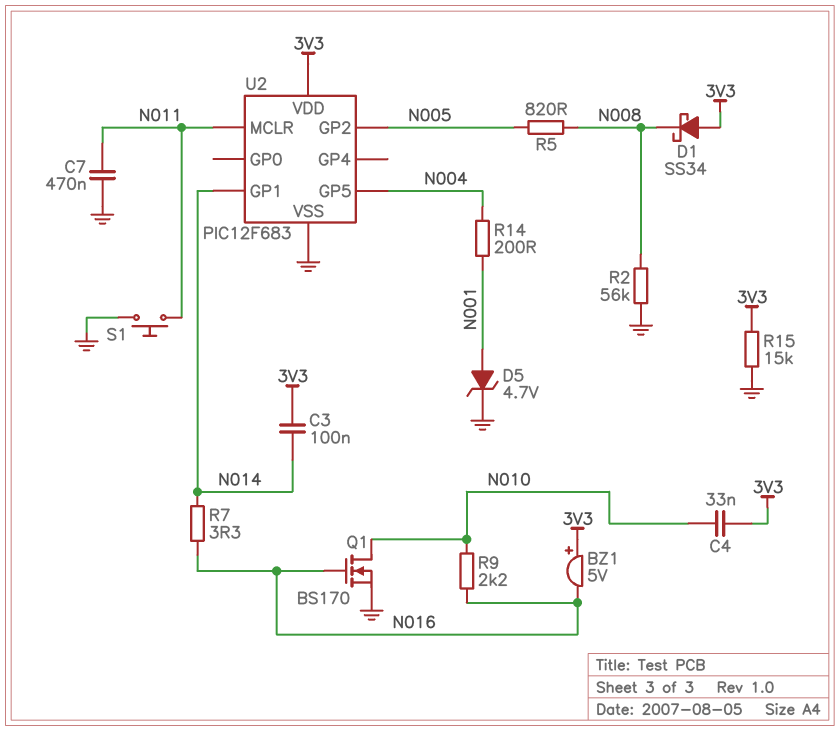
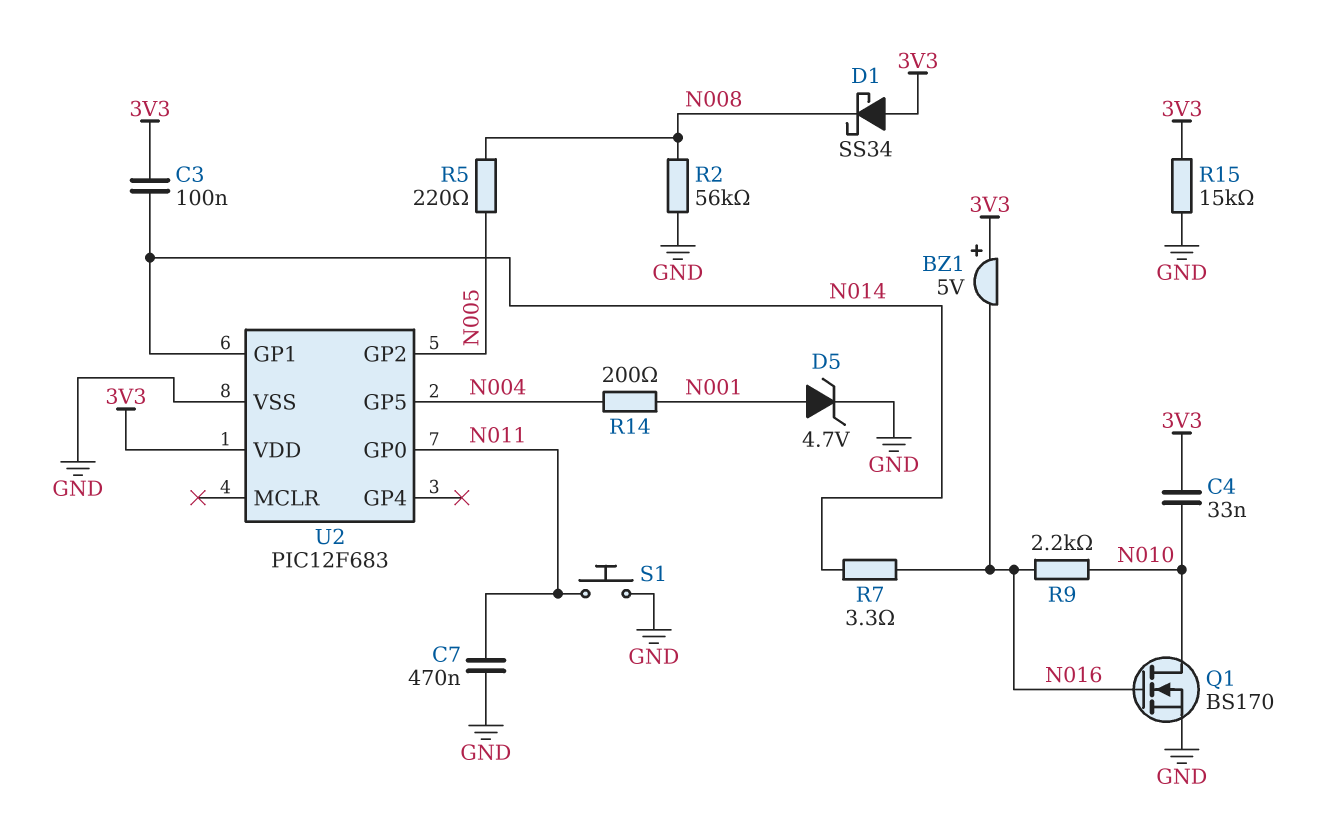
R5: 820 (N005, N008) -> 220 (N005, N008)
U2 pin GP0: none -> N011
U2 pin MCLR: N011 -> none

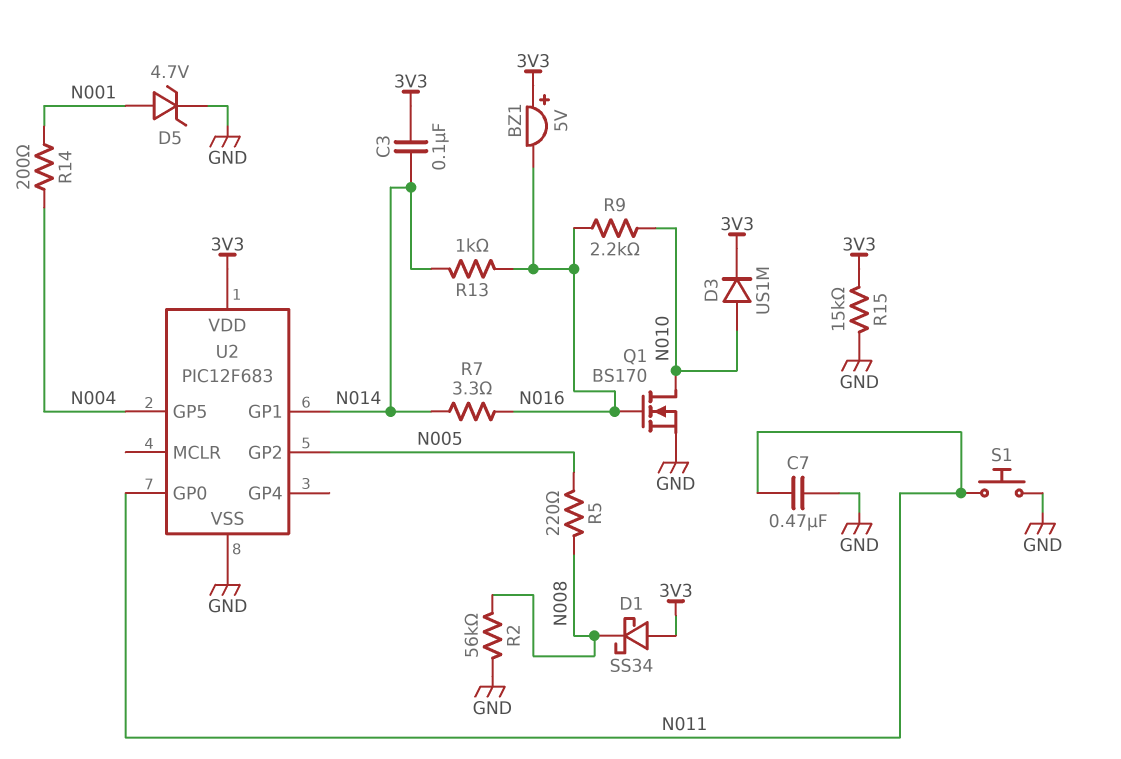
C4: 33nF (3V3, N010) -> none
D3: none -> diode US1M (A N010, K 3V3)
R13: none -> 1k (N014, N016)

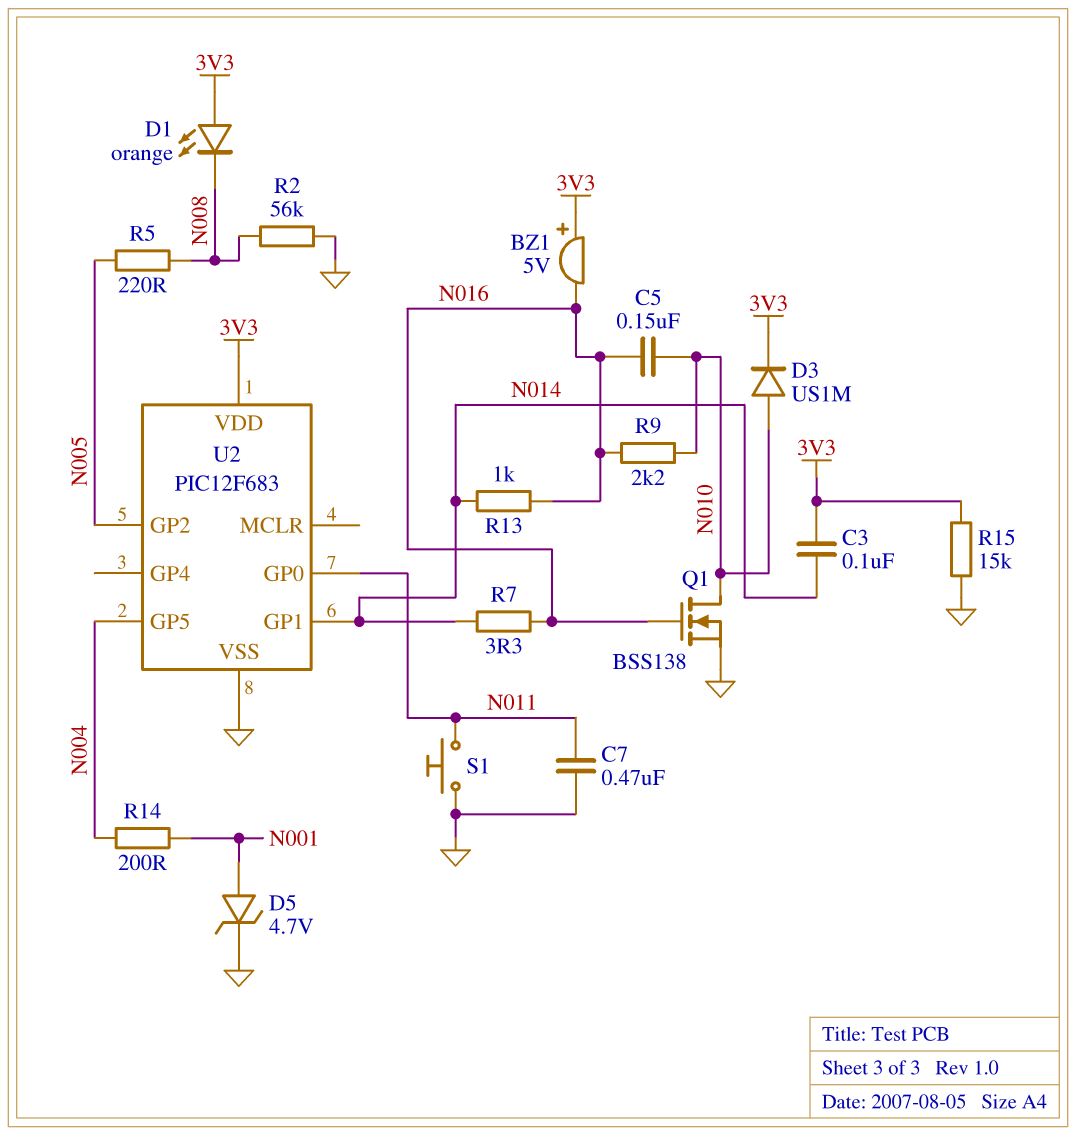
C5: none -> 150nF (N010, N016)
D1: schottky SS34 (A 3V3, K N008) -> LED orange (A 3V3, K N008)
Q1: NMOS BS170 (G N016, D N010, S GND) -> NMOS BSS138 (G N016, D N010, S GND)

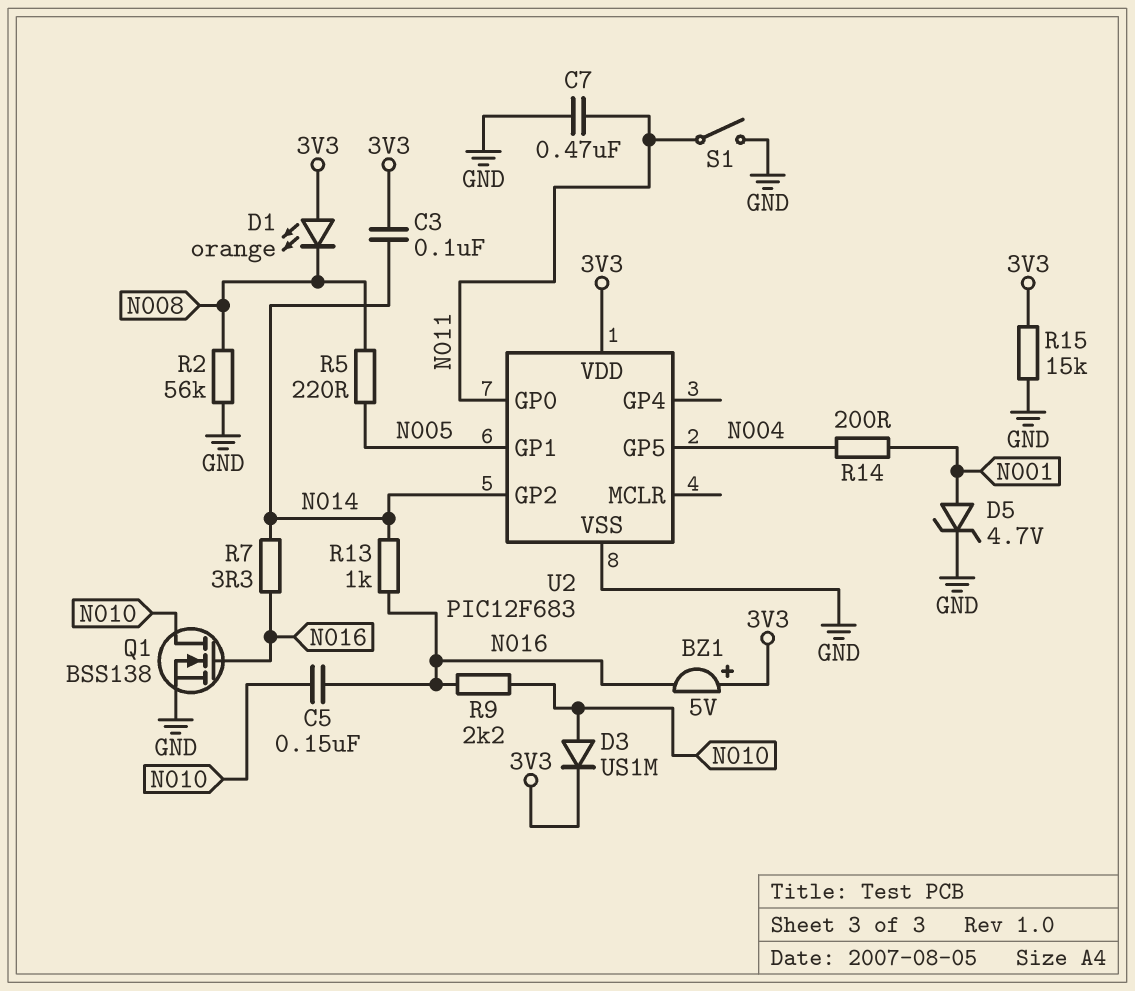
S1: button (GND, N011) -> switch (GND, N011)
U2 pin GP1: N014 -> N005
U2 pin GP2: N005 -> N014

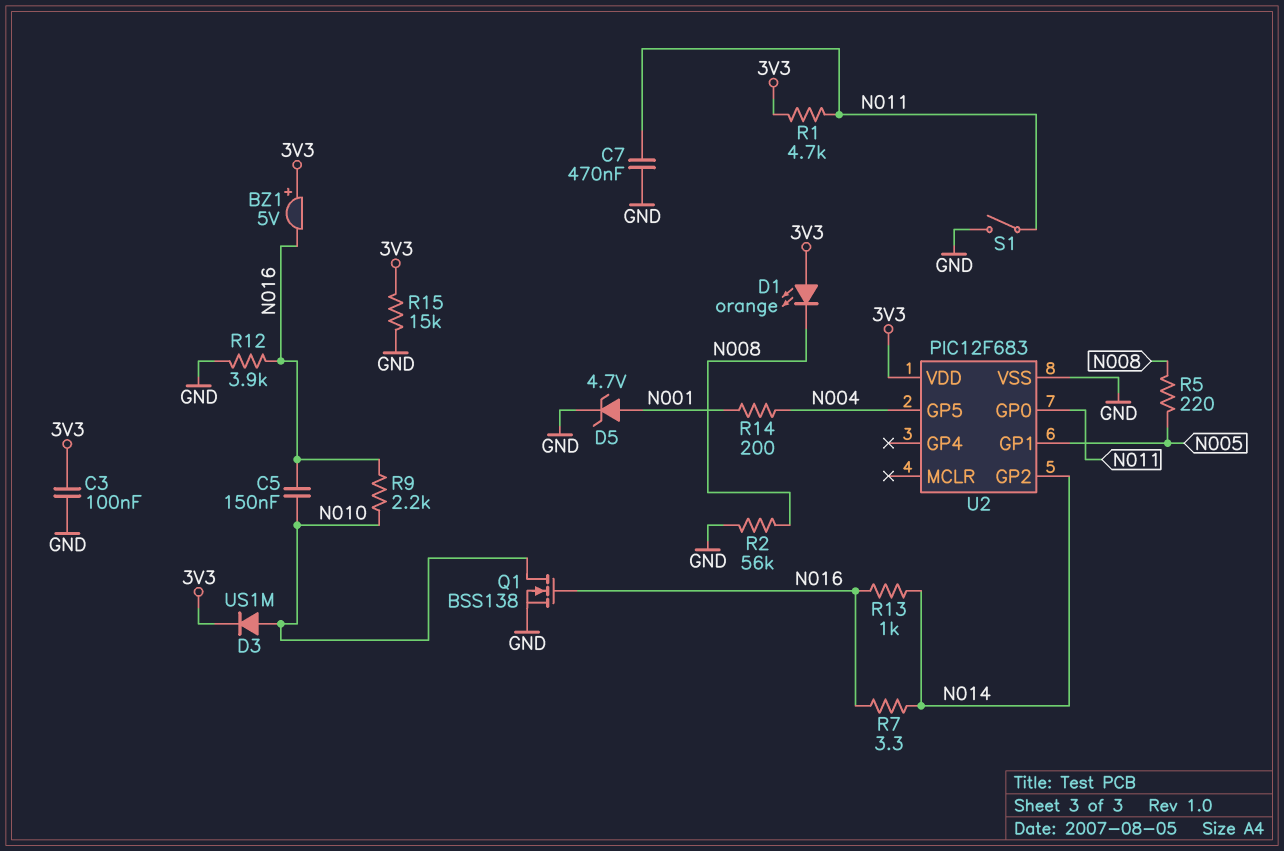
C3: 100nF (3V3, N014) -> 100nF (3V3, GND)
R1: none -> 4.7k (3V3, N011)
R12: none -> 3.9k (GND, N016)

